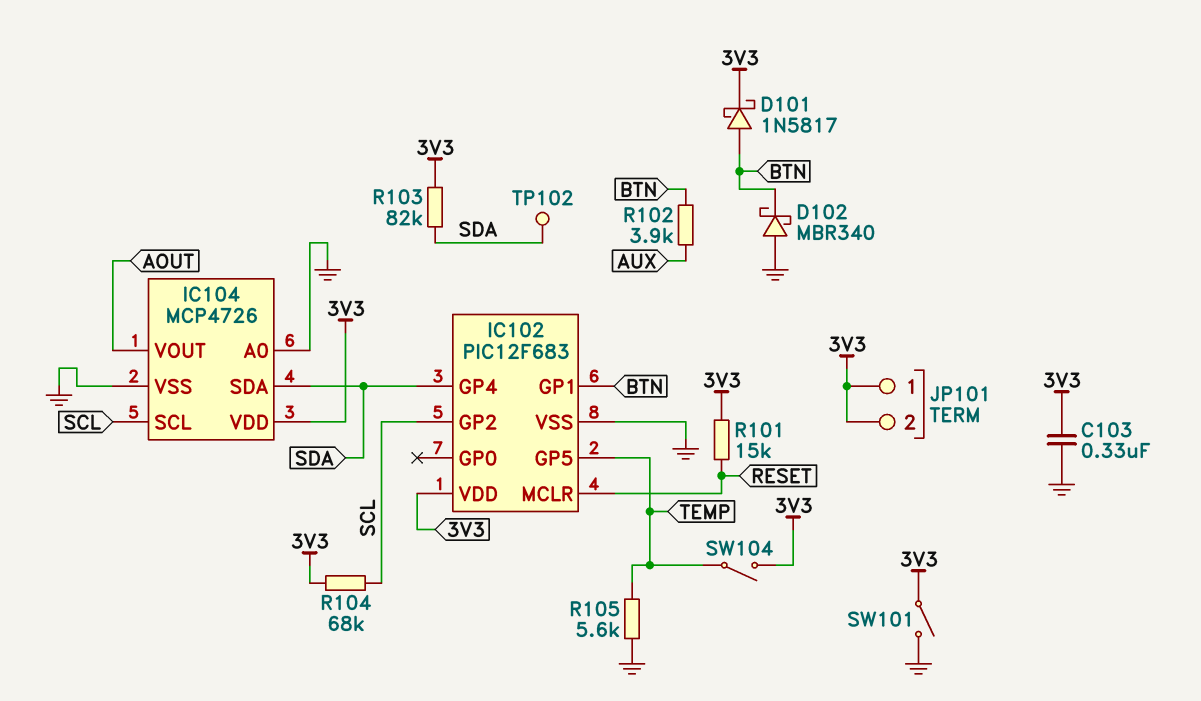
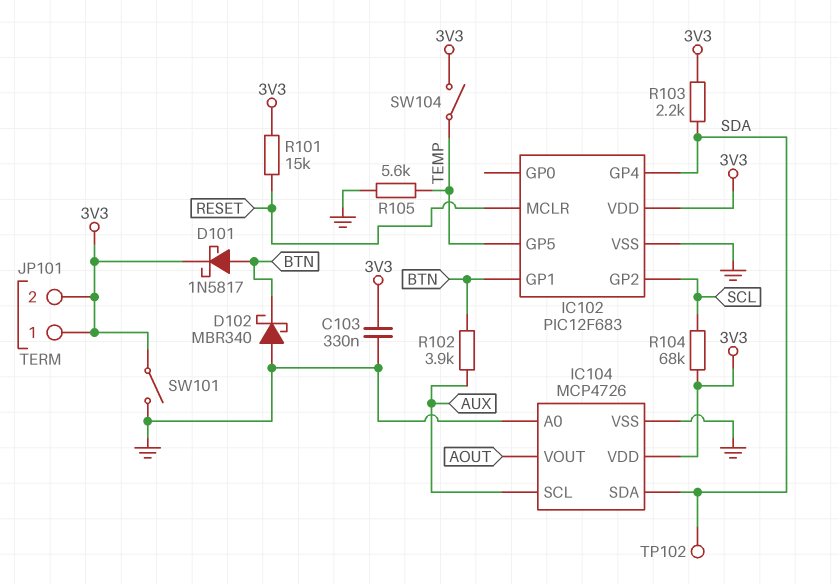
IC104 pin SCL: SCL -> AUX
R103: 82k (3V3, SDA) -> 2.2k (3V3, SDA)

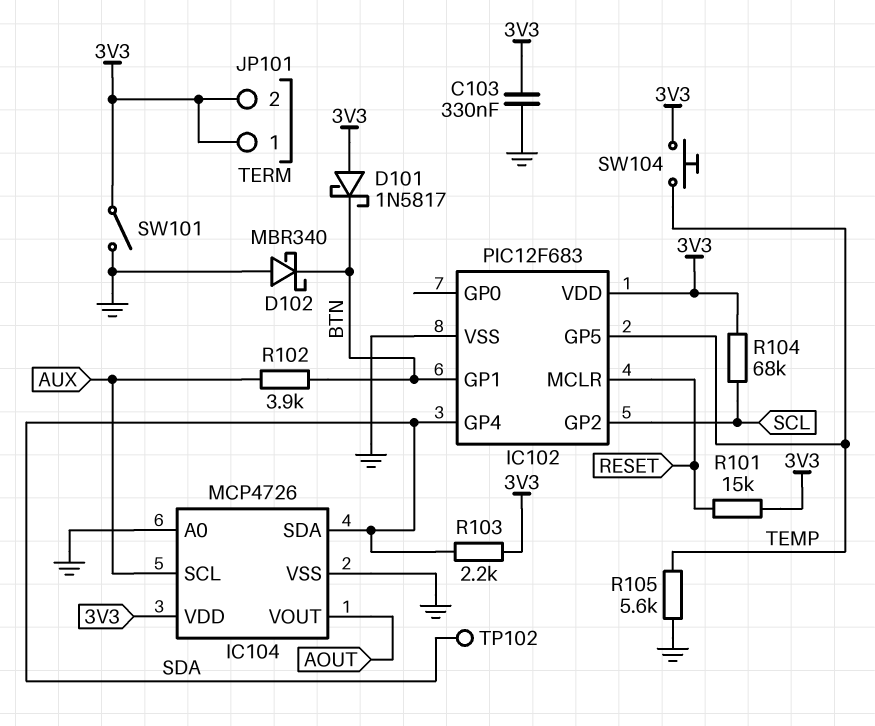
D101: schottky 1N5817 (A BTN, K 3V3) -> schottky 1N5817 (A 3V3, K BTN)
SW104: switch (3V3, TEMP) -> button (3V3, TEMP)

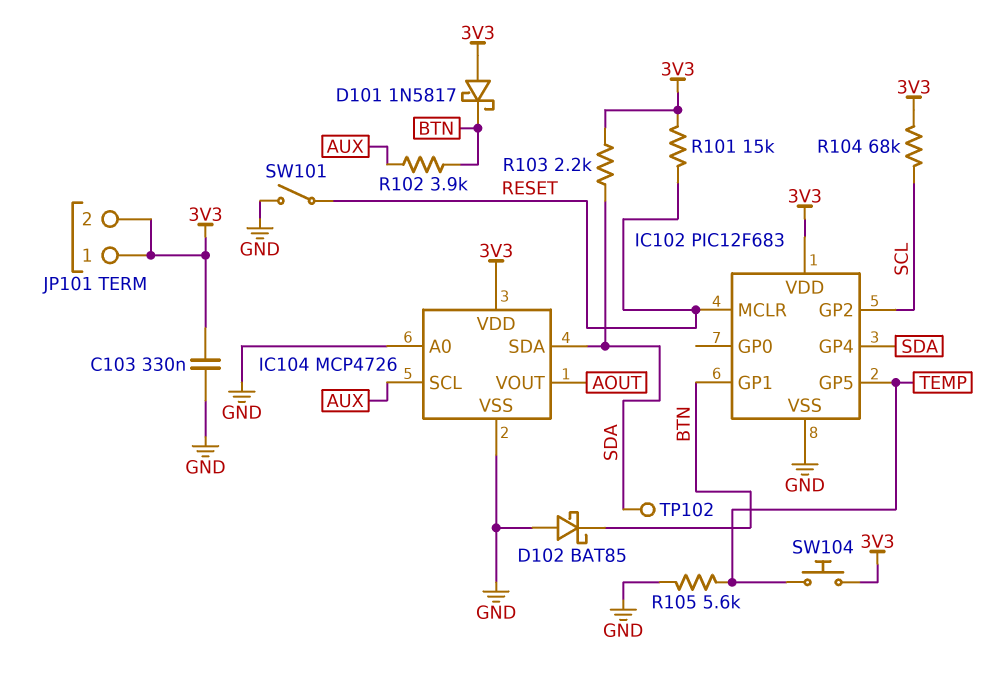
D102: schottky MBR340 (A GND, K BTN) -> schottky BAT85 (A GND, K BTN)
SW101: switch (3V3, GND) -> switch (GND, RESET)

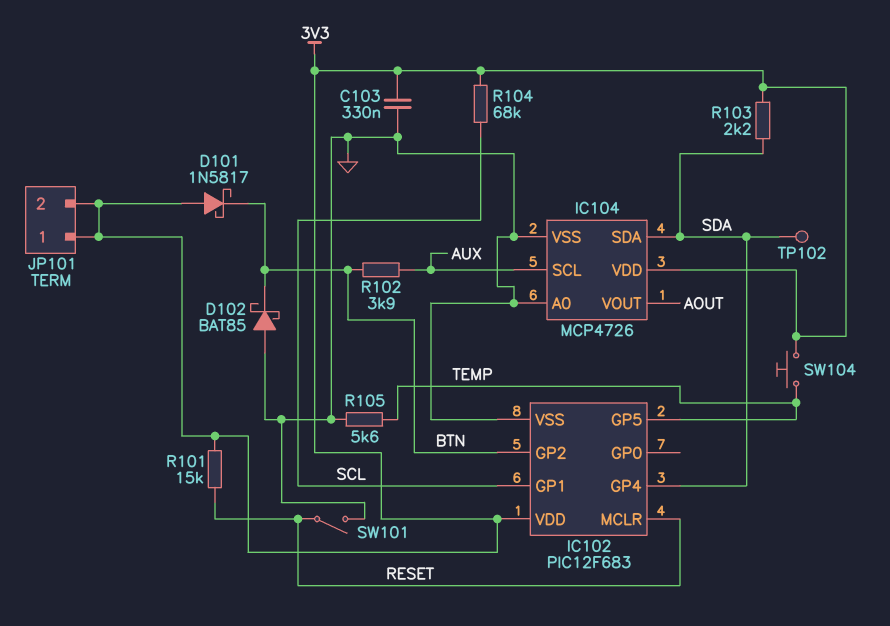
IC102 pin GP1: BTN -> SCL
IC102 pin GP2: SCL -> BTN

